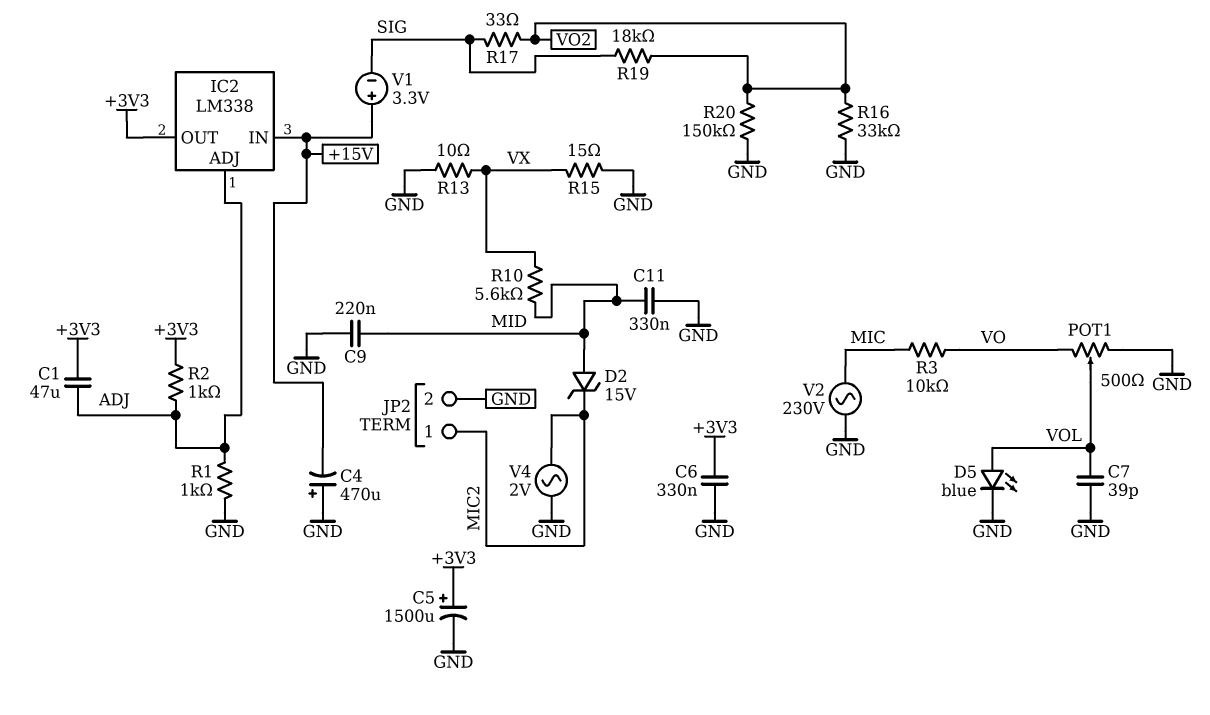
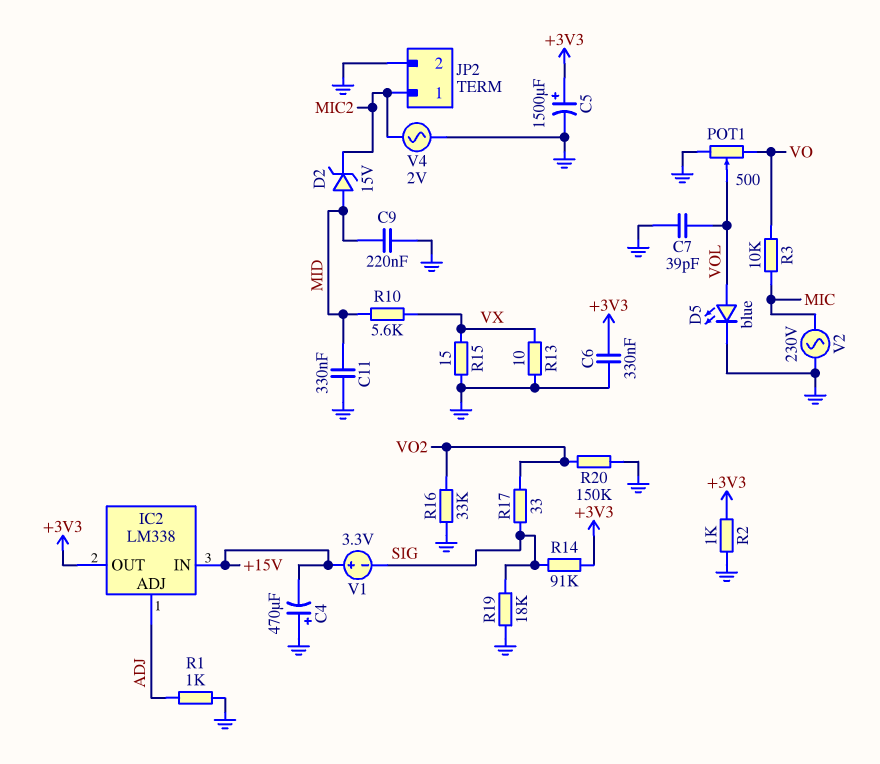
C1: 47uF (+3V3, ADJ) -> none
R2: 1k (+3V3, ADJ) -> 1k (+3V3, GND)
R14: none -> 91k (+3V3, SIG)
R19: 18k (SIG, VO2) -> 18k (GND, SIG)

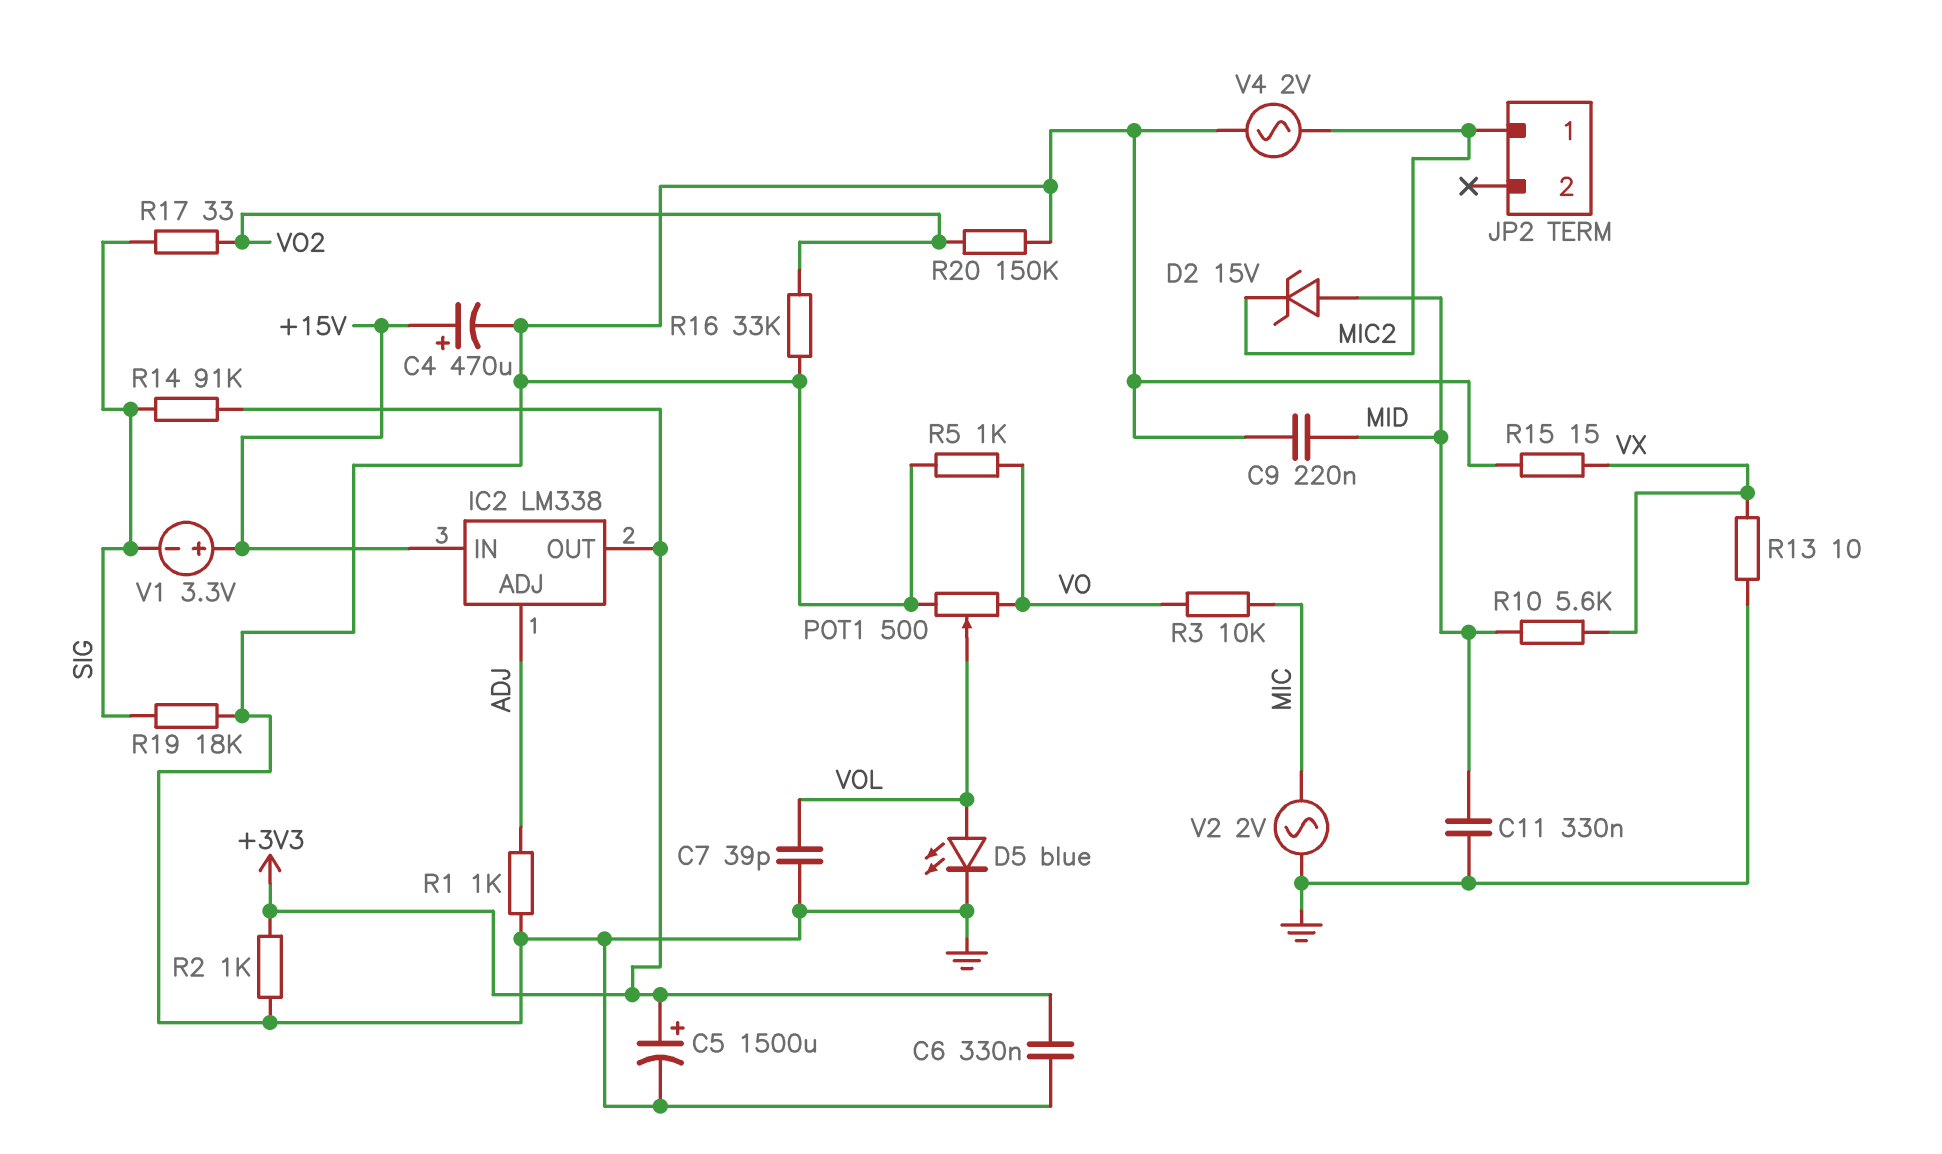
C4: 470uF (plus GND, minus +15V) -> 470uF (plus +15V, minus GND)
JP2 pin 2: GND -> none
R5: none -> 1k (GND, VO)
V2: AC 230V (GND, MIC) -> AC 2V (GND, MIC)

